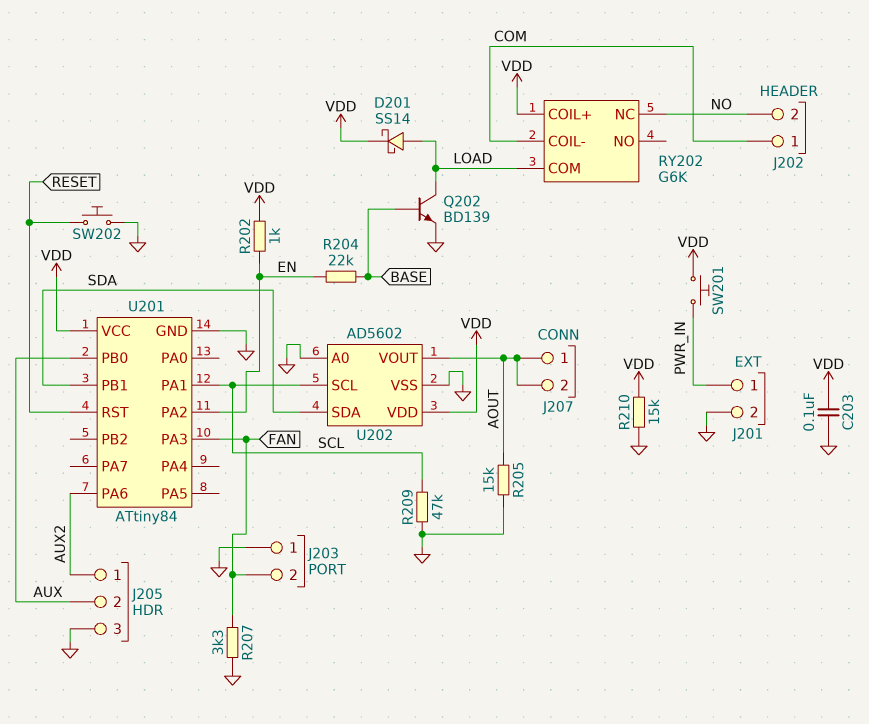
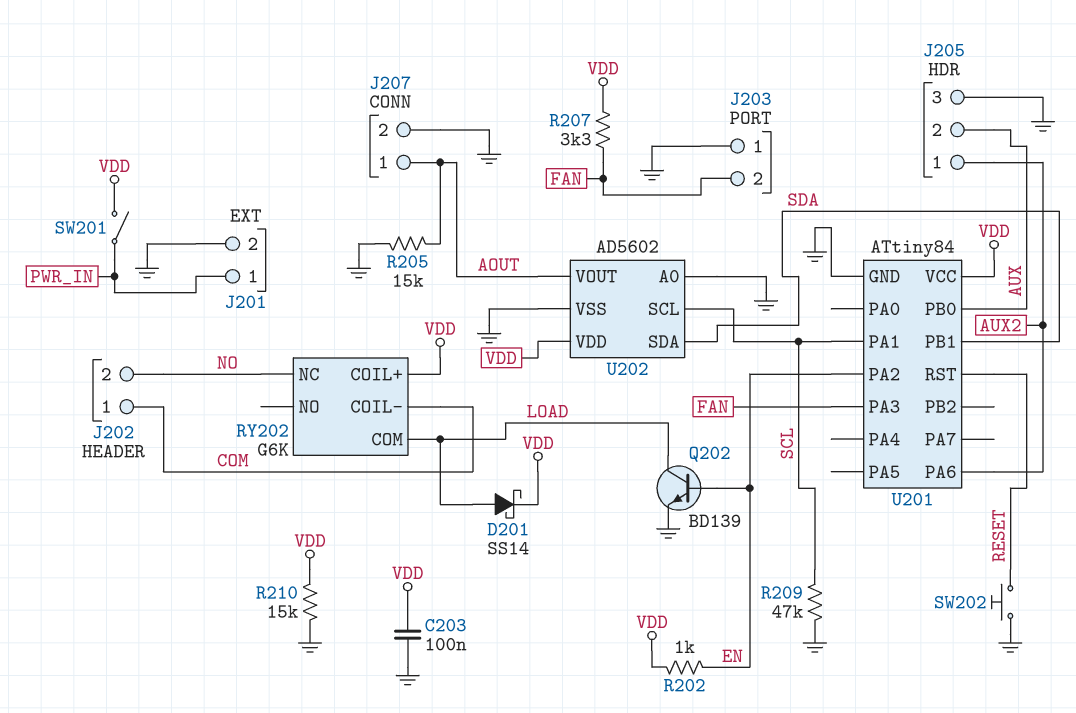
J207 pin 2: AOUT -> GND
Q202: NPN BD139 (B BASE, C LOAD, E GND) -> NPN BD139 (B EN, C LOAD, E GND)
R204: 22k (BASE, EN) -> none
R207: 3.3k (FAN, GND) -> 3.3k (FAN, VDD)
SW201: button (PWR_IN, VDD) -> switch (PWR_IN, VDD)

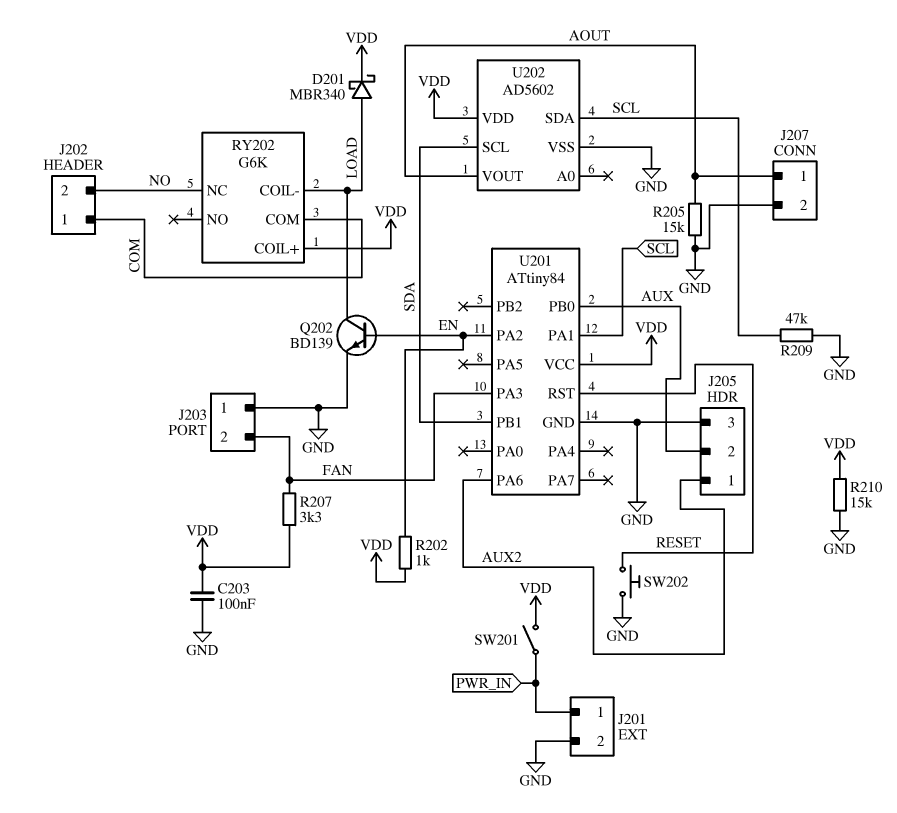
D201: schottky SS14 (A LOAD, K VDD) -> schottky MBR340 (A LOAD, K VDD)
RY202 pin COIL-: COM -> LOAD
RY202 pin COM: LOAD -> COM
U202 pin A0: GND -> none
U202 pin SCL: SCL -> SDA
U202 pin SDA: SDA -> SCL

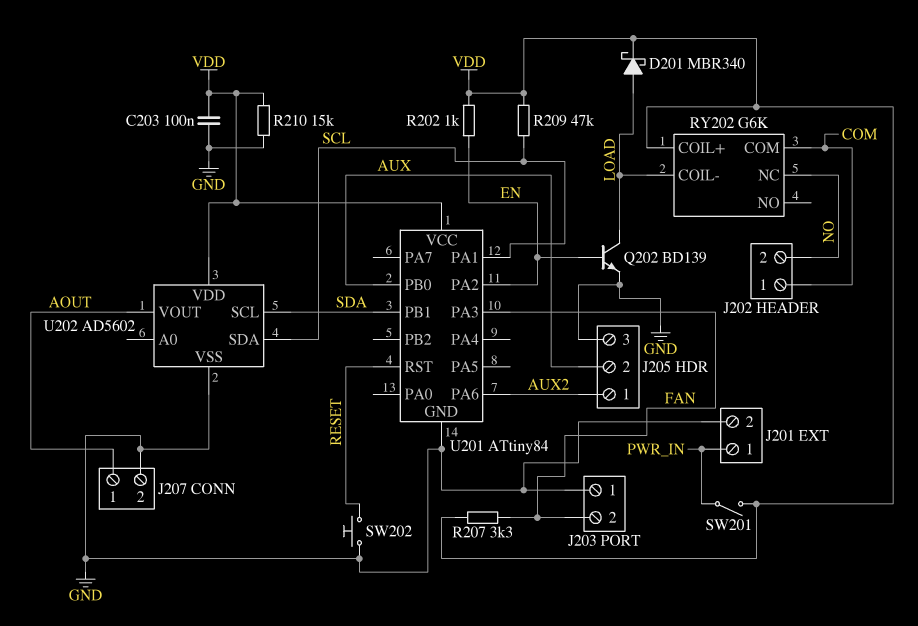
R205: 15k (AOUT, GND) -> none
R209: 47k (GND, SCL) -> 47k (SCL, VDD)

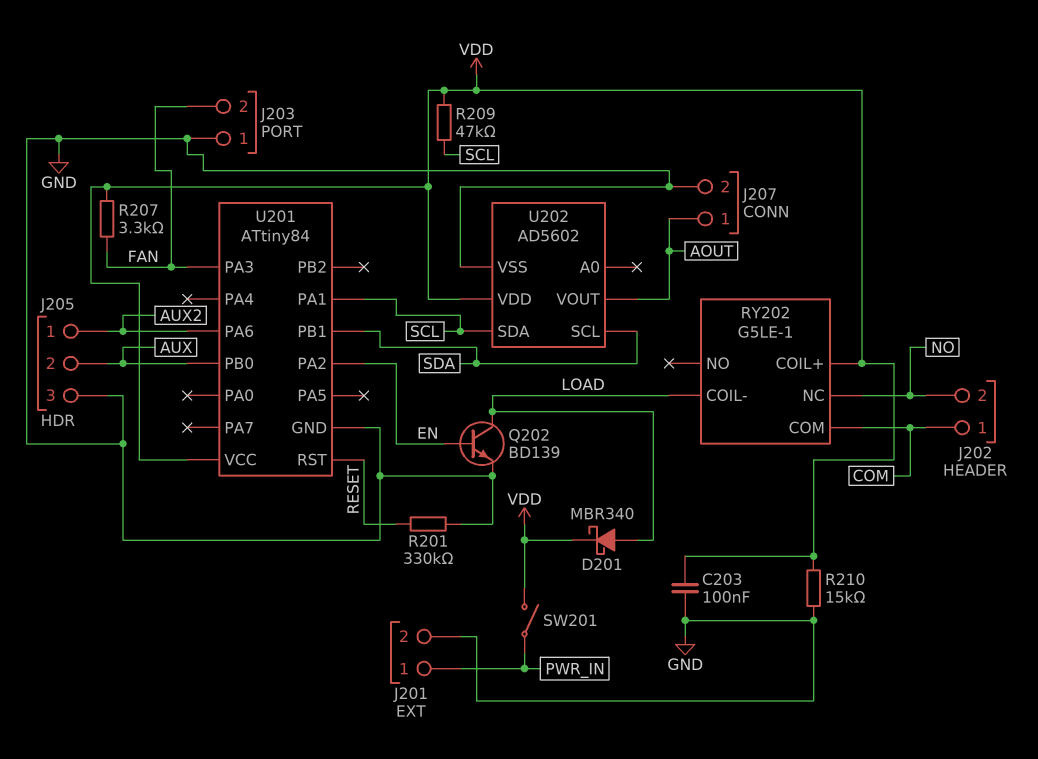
R201: none -> 330k (GND, RESET)
R202: 1k (EN, VDD) -> none
RY202: G6K -> G5LE-1
SW202: button (GND, RESET) -> none

